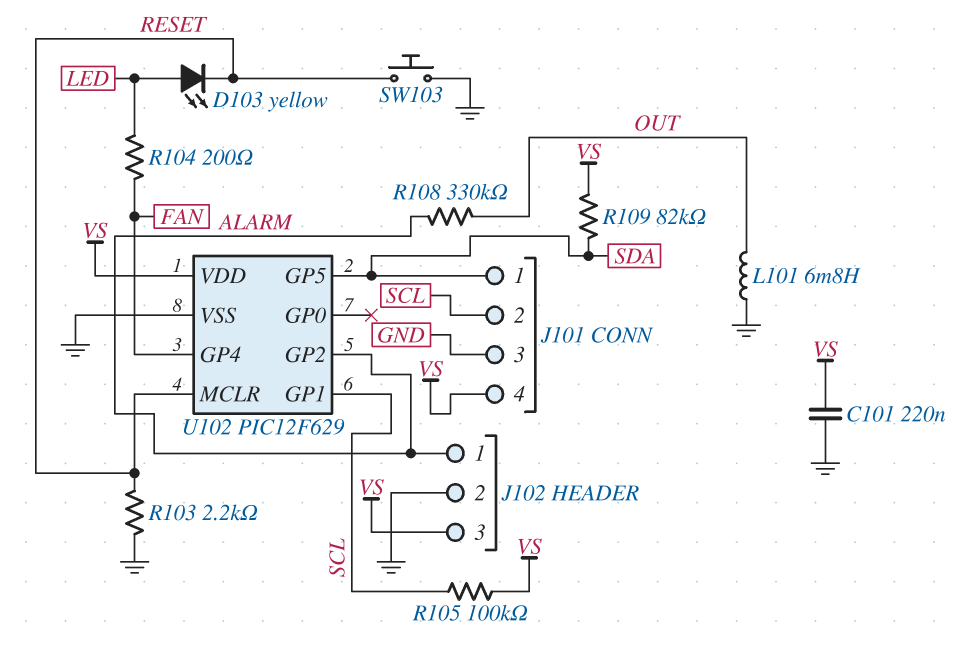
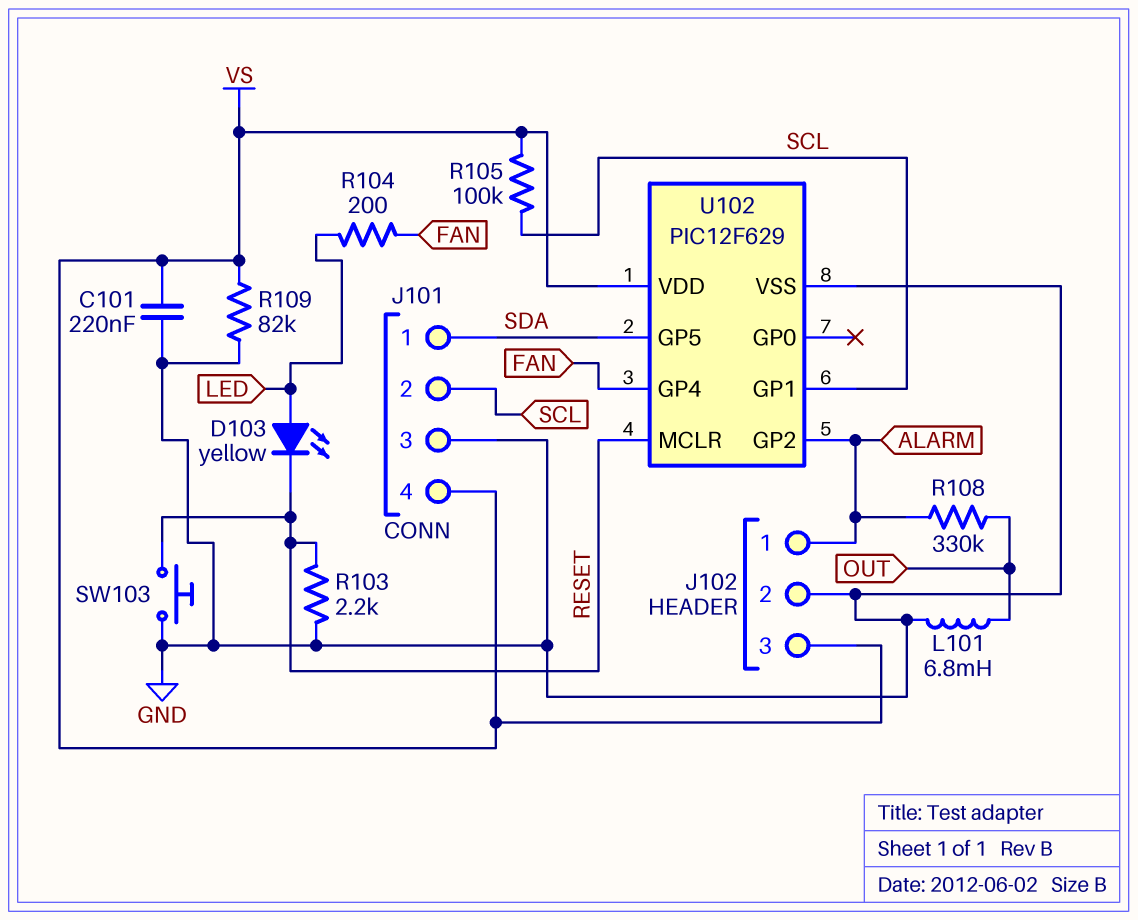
R109: 82k (SDA, VS) -> 82k (GND, VS)

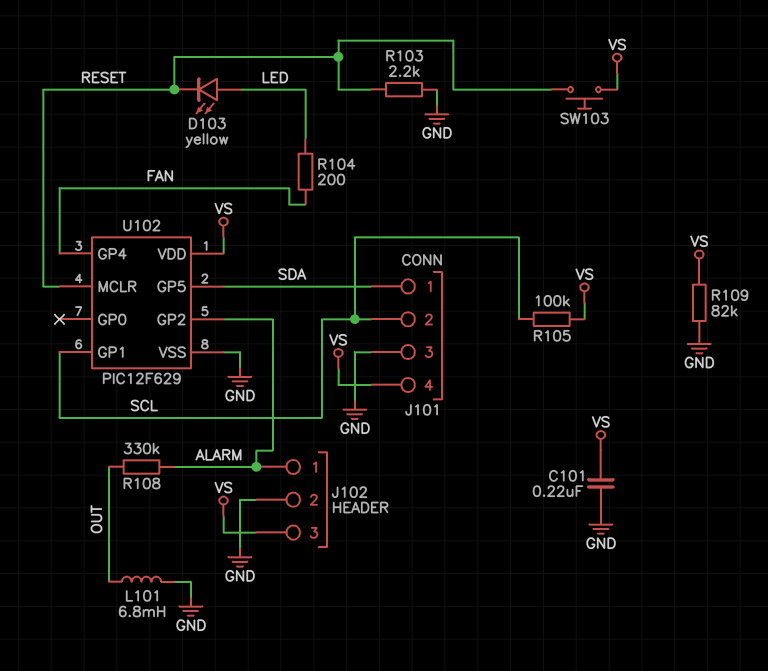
SW103: button (GND, RESET) -> button (RESET, VS)

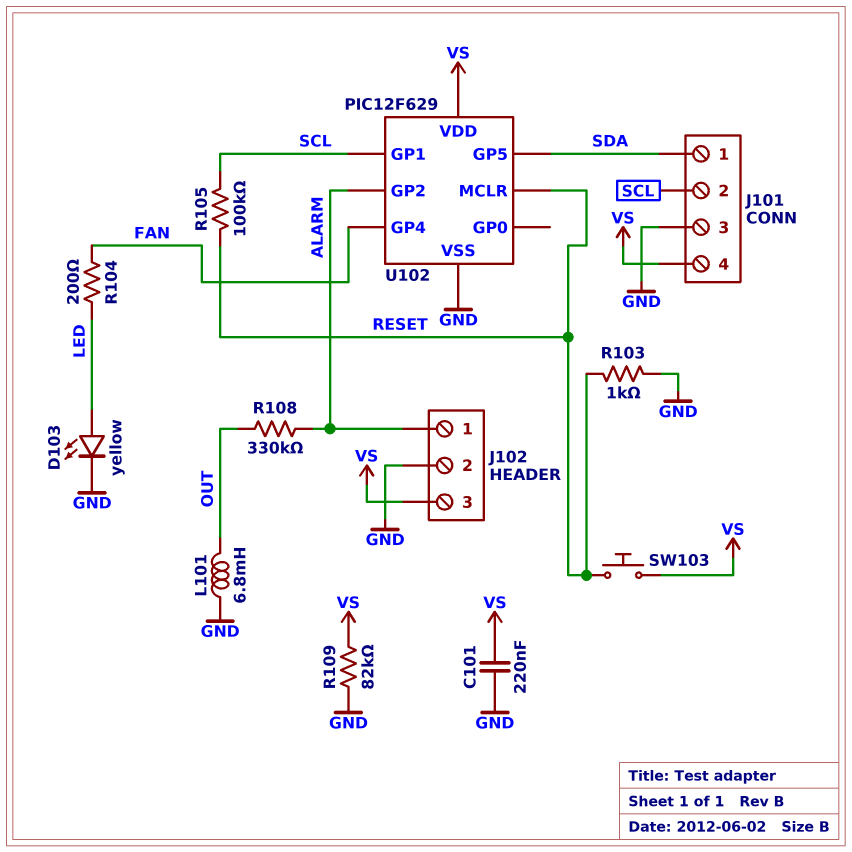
D103: LED yellow (A LED, K RESET) -> LED yellow (A LED, K GND)
R103: 2.2k (GND, RESET) -> 1k (GND, RESET)
R105: 100k (SCL, VS) -> 100k (RESET, SCL)

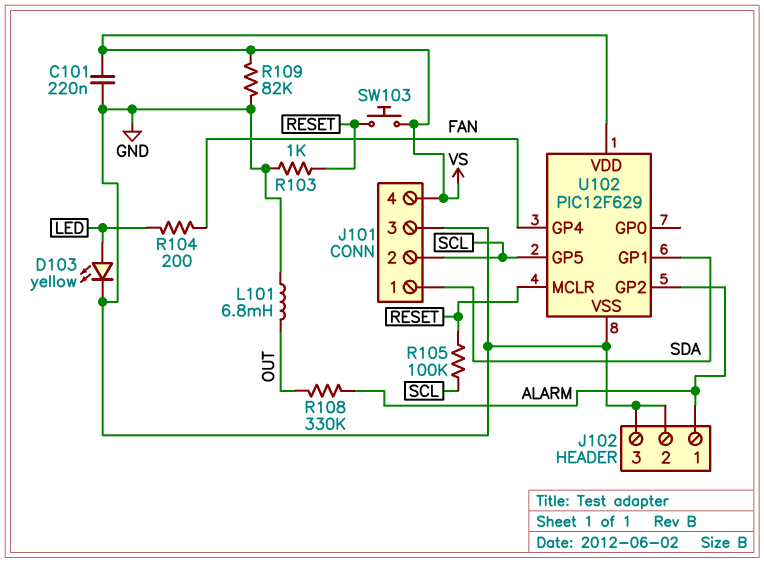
J102 pin 3: VS -> GND
U102 pin GP1: SCL -> SDA
U102 pin GP5: SDA -> SCL

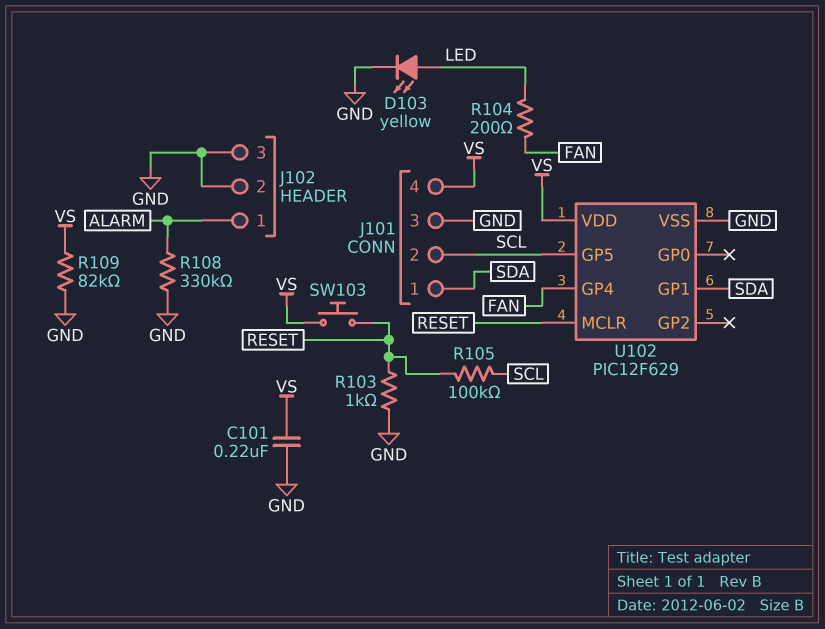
L101: 6.8mH (GND, OUT) -> none
R108: 330k (ALARM, OUT) -> 330k (ALARM, GND)
U102 pin GP2: ALARM -> none

